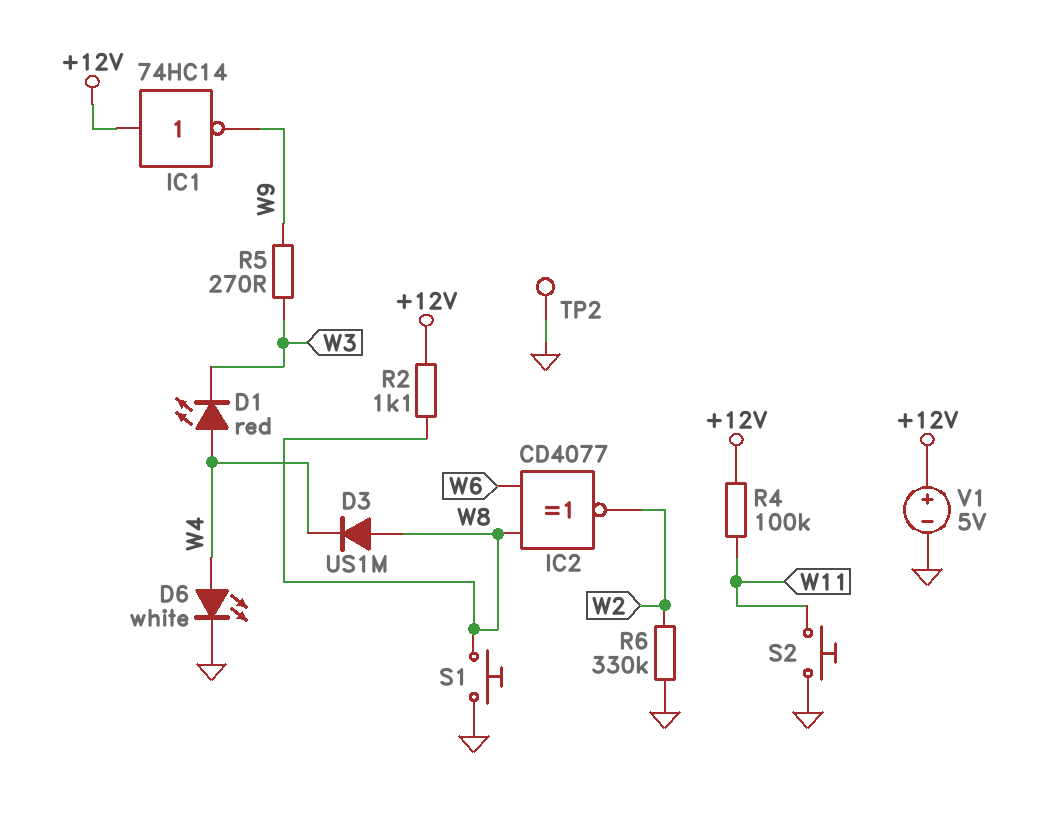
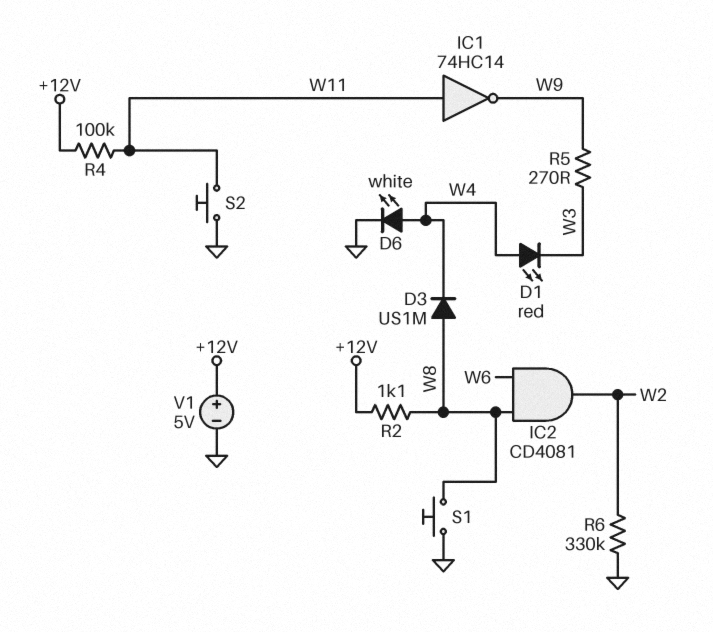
IC1: NOT 74HC14 (in +12V, out W9) -> NOT 74HC14 (in W11, out W9)
IC2: XNOR CD4077 (in W6, in W8, out W2) -> AND CD4081 (in W6, in W8, out W2)
TP2: test point (GND) -> none

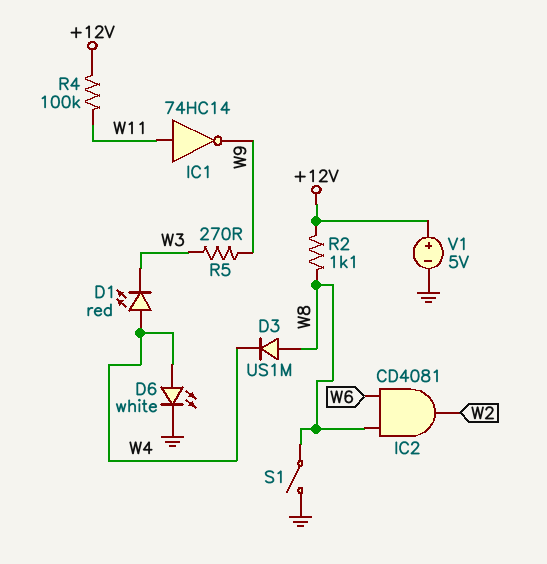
R6: 330k (GND, W2) -> none
S1: button (GND, W8) -> switch (GND, W8)
S2: button (GND, W11) -> none

